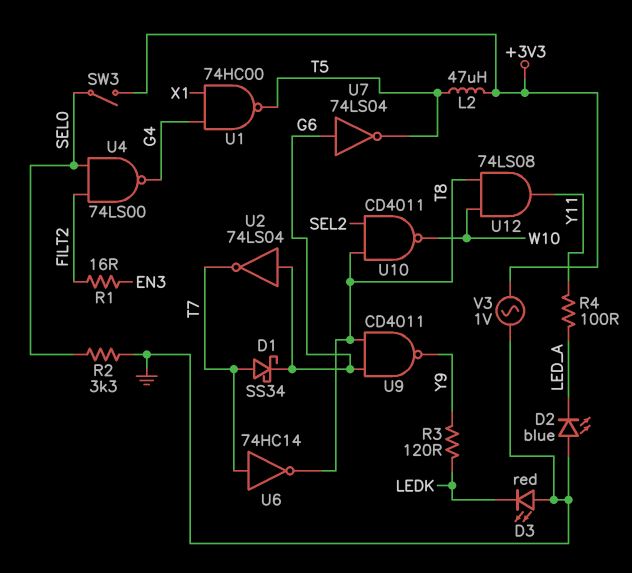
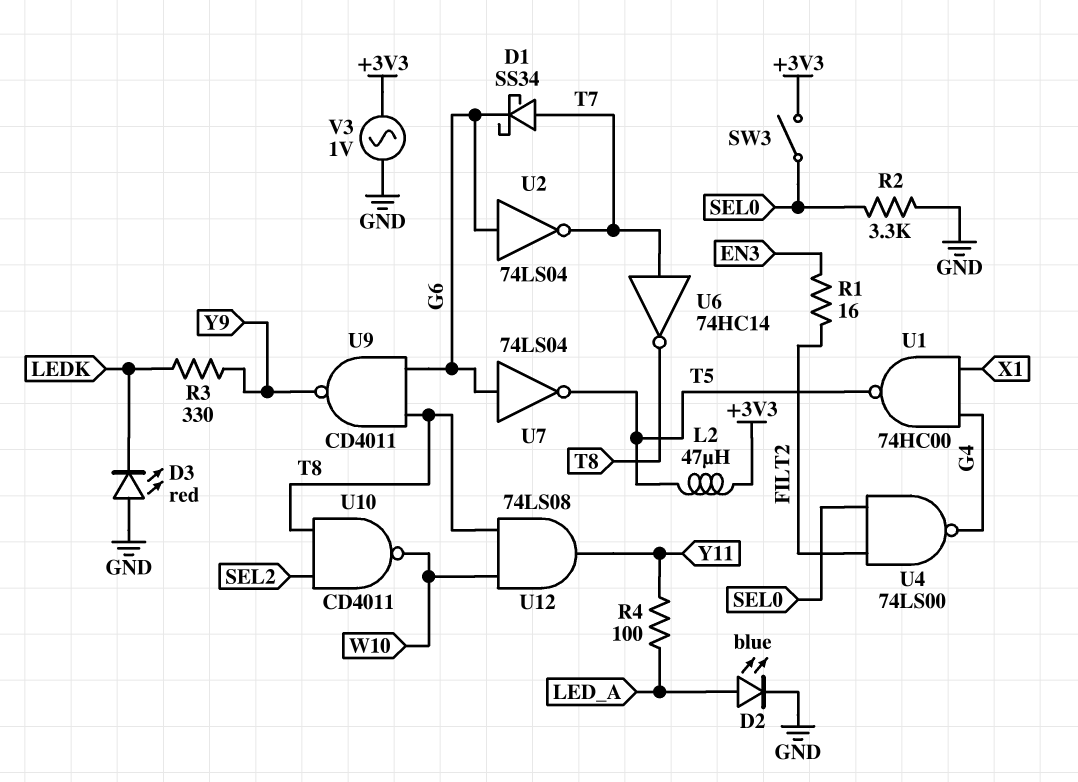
D2: LED blue (A GND, K LED_A) -> LED blue (A LED_A, K GND)
R3: 120 (LEDK, Y9) -> 330 (LEDK, Y9)

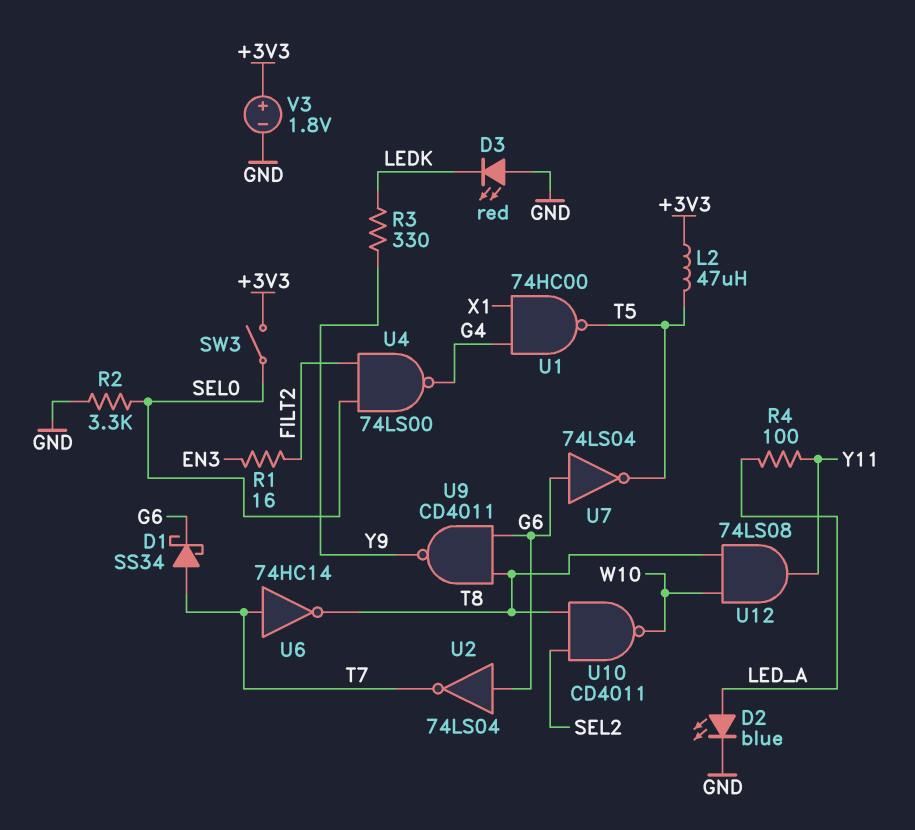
V3: AC 1V (+3V3, GND) -> 1.8V (plus +3V3, minus GND)

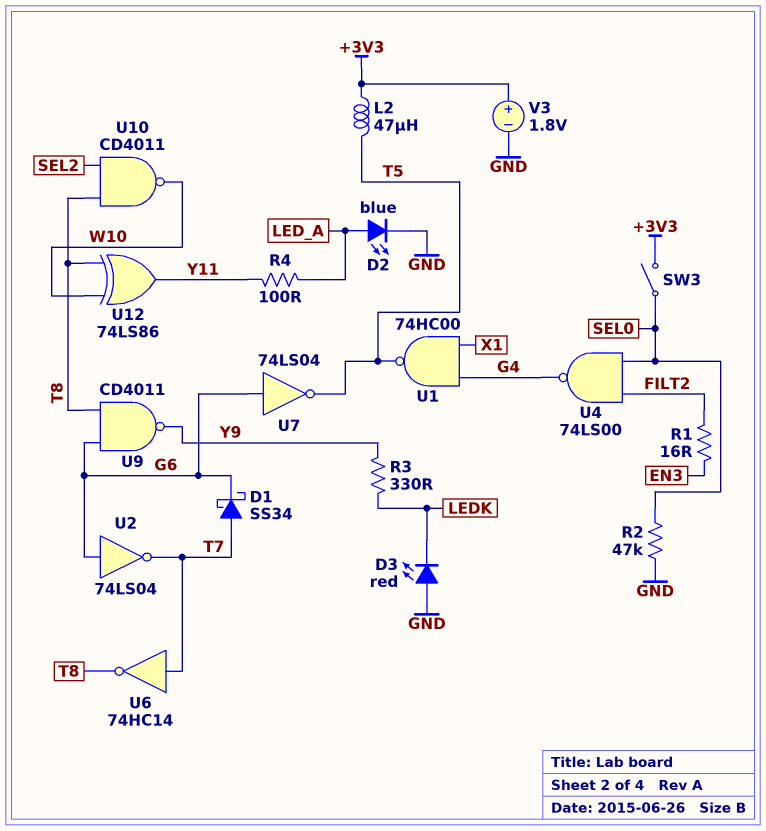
R2: 3.3k (GND, SEL0) -> 47k (GND, SEL0)
U12: AND 74LS08 (in T8, in W10, out Y11) -> XOR 74LS86 (in T8, in W10, out Y11)

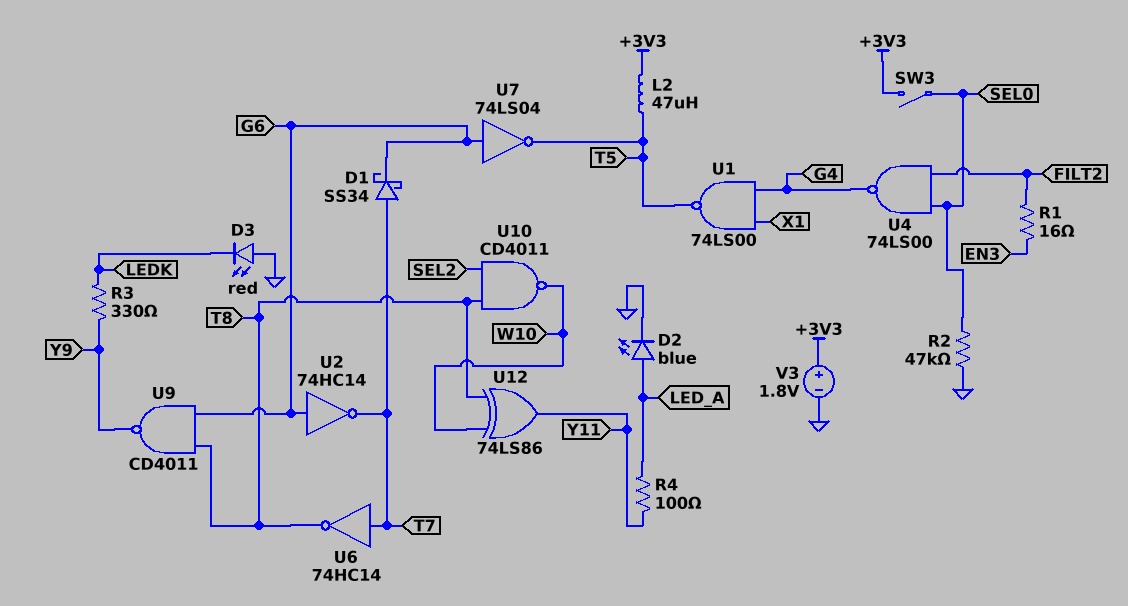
U1: NAND 74HC00 (in G4, in X1, out T5) -> NAND 74LS00 (in G4, in X1, out T5)
U2: NOT 74LS04 (in G6, out T7) -> NOT 74HC14 (in G6, out T7)

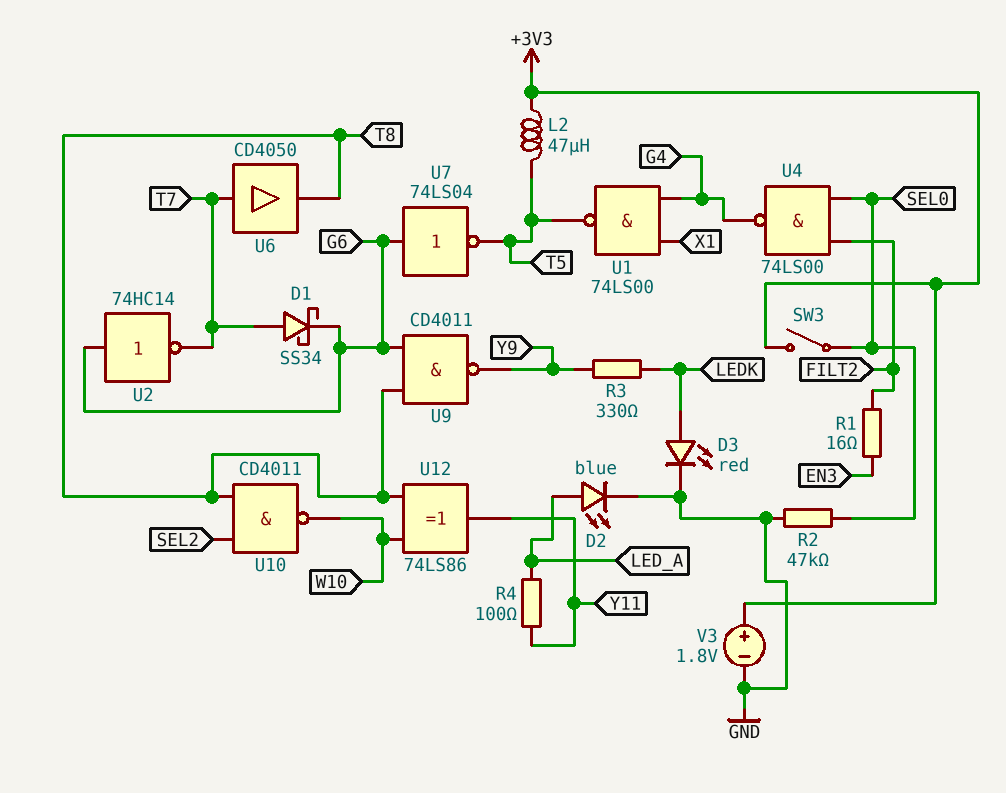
D3: LED red (A GND, K LEDK) -> LED red (A LEDK, K GND)
U6: NOT 74HC14 (in T7, out T8) -> buffer CD4050 (in T7, out T8)

